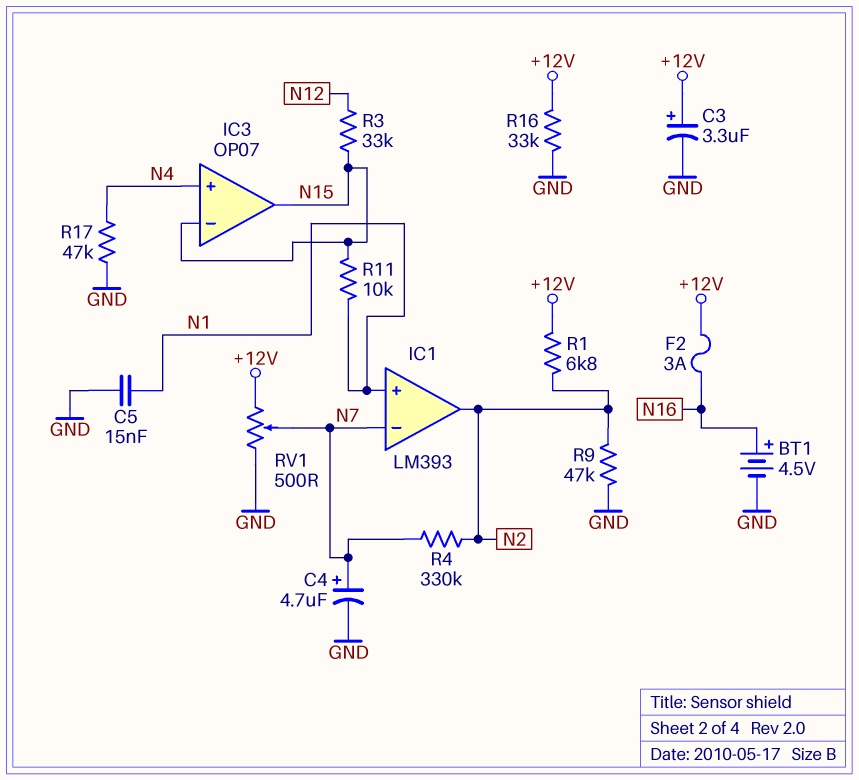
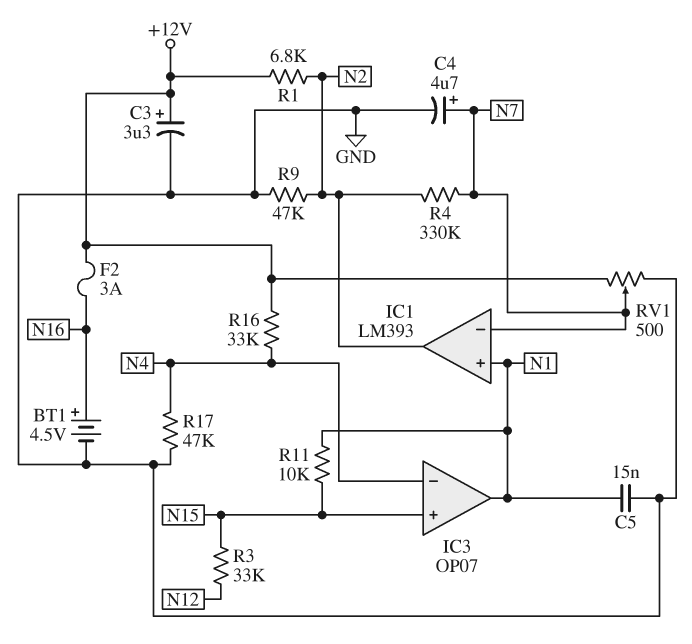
IC3 pin in+: N4 -> N15
IC3 pin in-: N15 -> N4
IC3 pin out: N15 -> N1
R16: 33k (+12V, GND) -> 33k (+12V, N4)

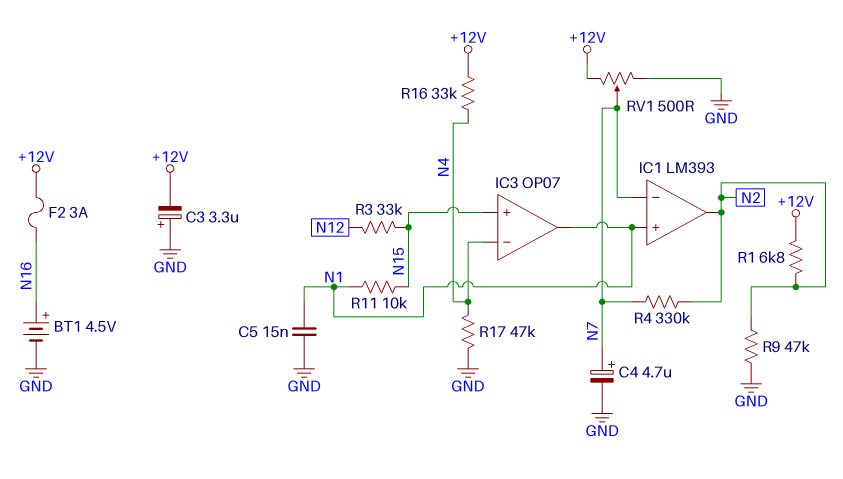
C3: 3.3uF (plus +12V, minus GND) -> 3.3uF (plus GND, minus +12V)

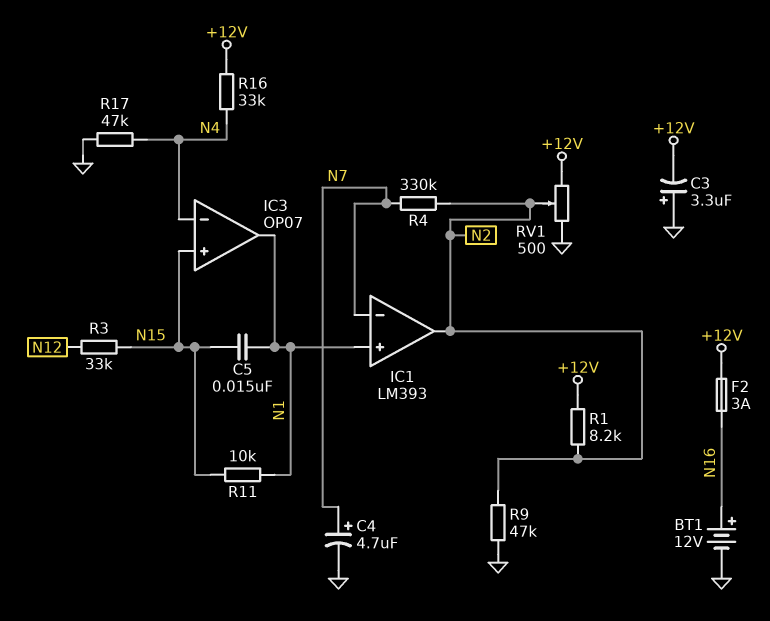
BT1: 4.5V (plus N16, minus GND) -> 12V (plus N16, minus GND)
C5: 15nF (GND, N1) -> 15nF (N1, N15)
R1: 6.8k (+12V, N2) -> 8.2k (+12V, N2)
RV1: 500 (+12V, GND, wiper N7) -> 500 (+12V, GND, wiper N2)

